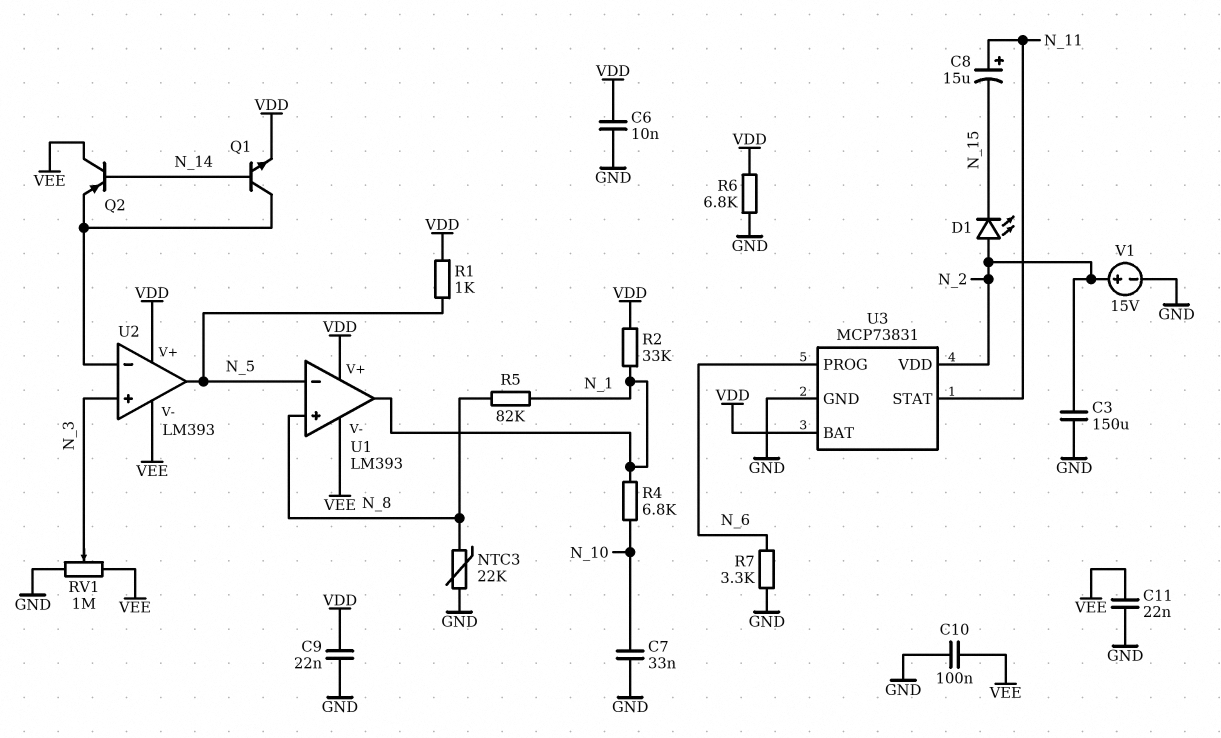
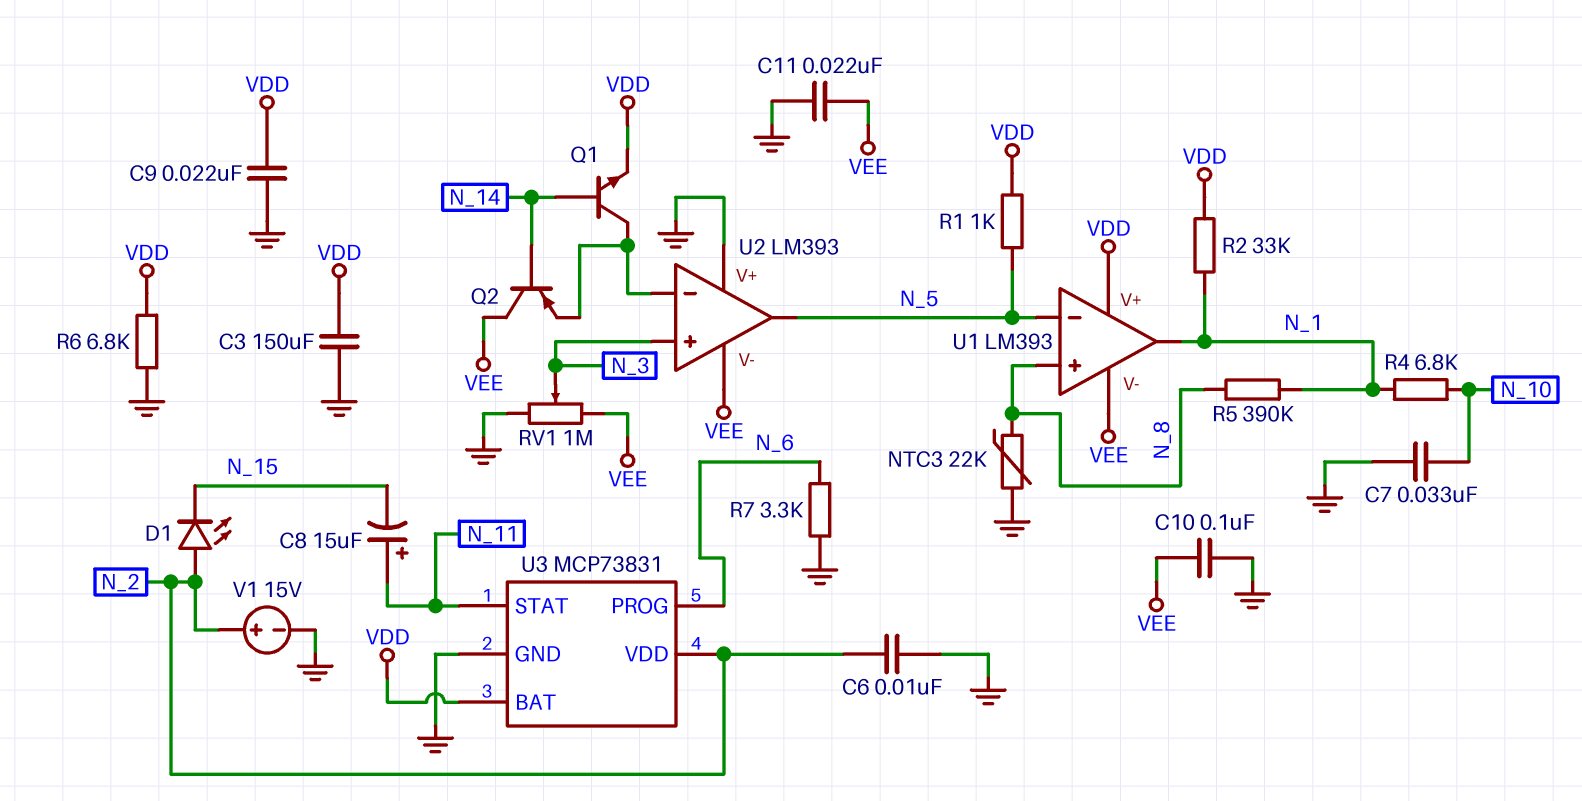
C3: 150uF (GND, N_2) -> 150uF (GND, VDD)
C6: 10nF (GND, VDD) -> 10nF (GND, N_2)
R5: 82k (N_1, N_8) -> 390k (N_1, N_8)
U2 pin V+: VDD -> GND

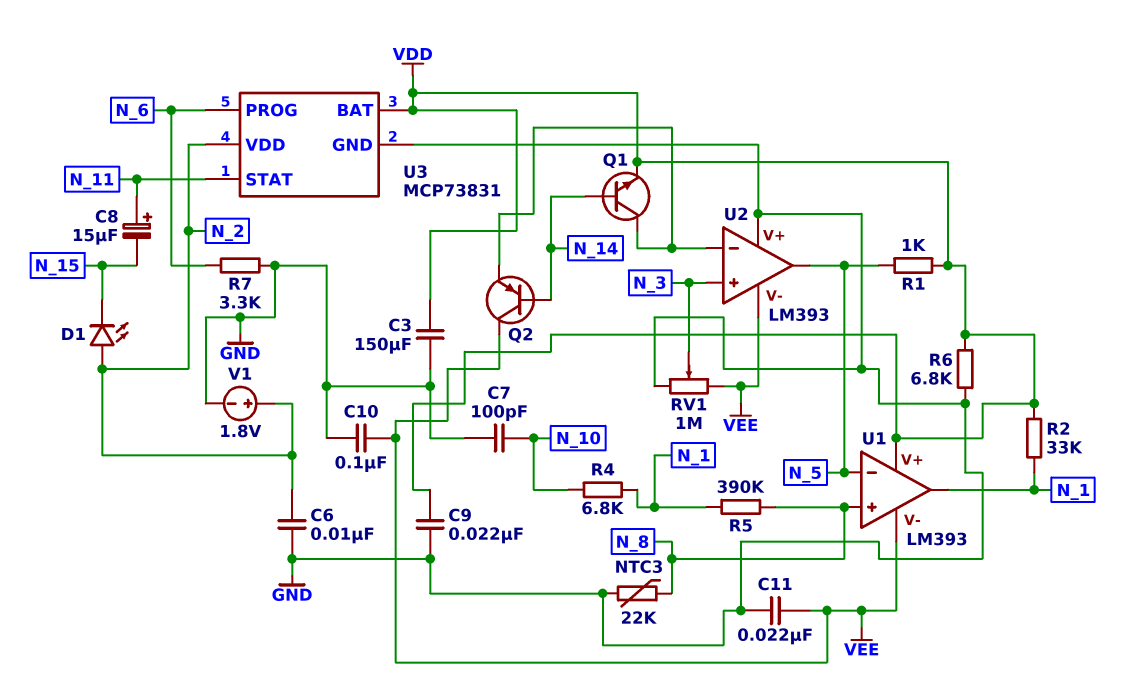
C7: 33nF (GND, N_10) -> 100pF (GND, N_10)
V1: 15V (plus N_2, minus GND) -> 1.8V (plus N_2, minus GND)

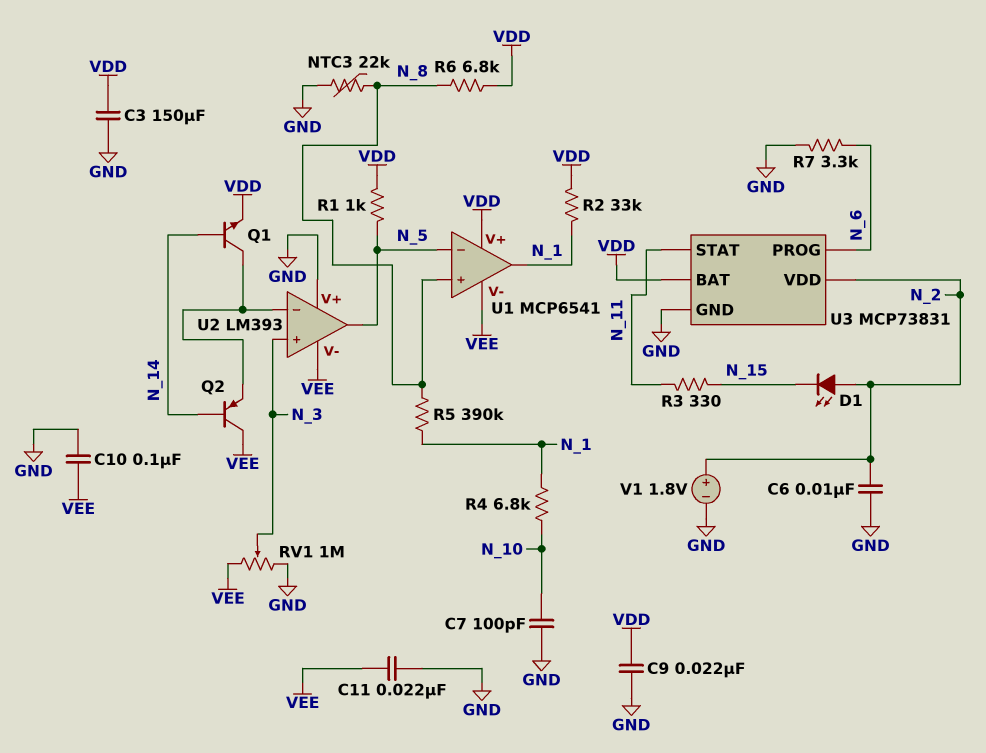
C8: 15uF (plus N_11, minus N_15) -> none
R3: none -> 330 (N_11, N_15)
R6: 6.8k (GND, VDD) -> 6.8k (N_8, VDD)
U1: LM393 -> MCP6541

